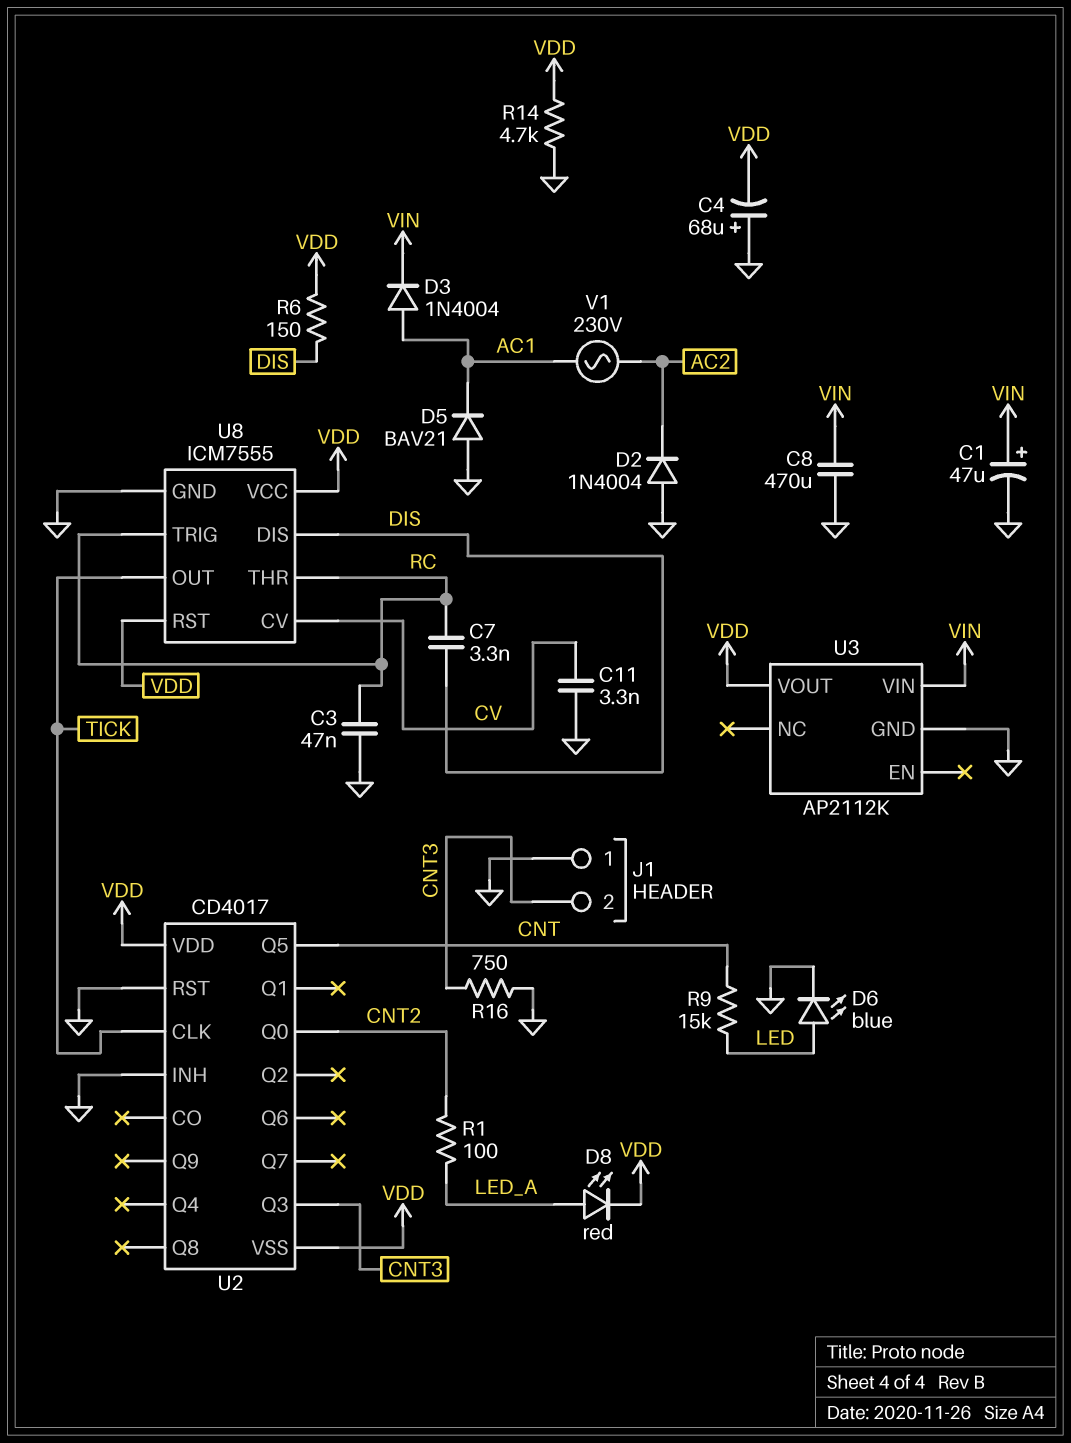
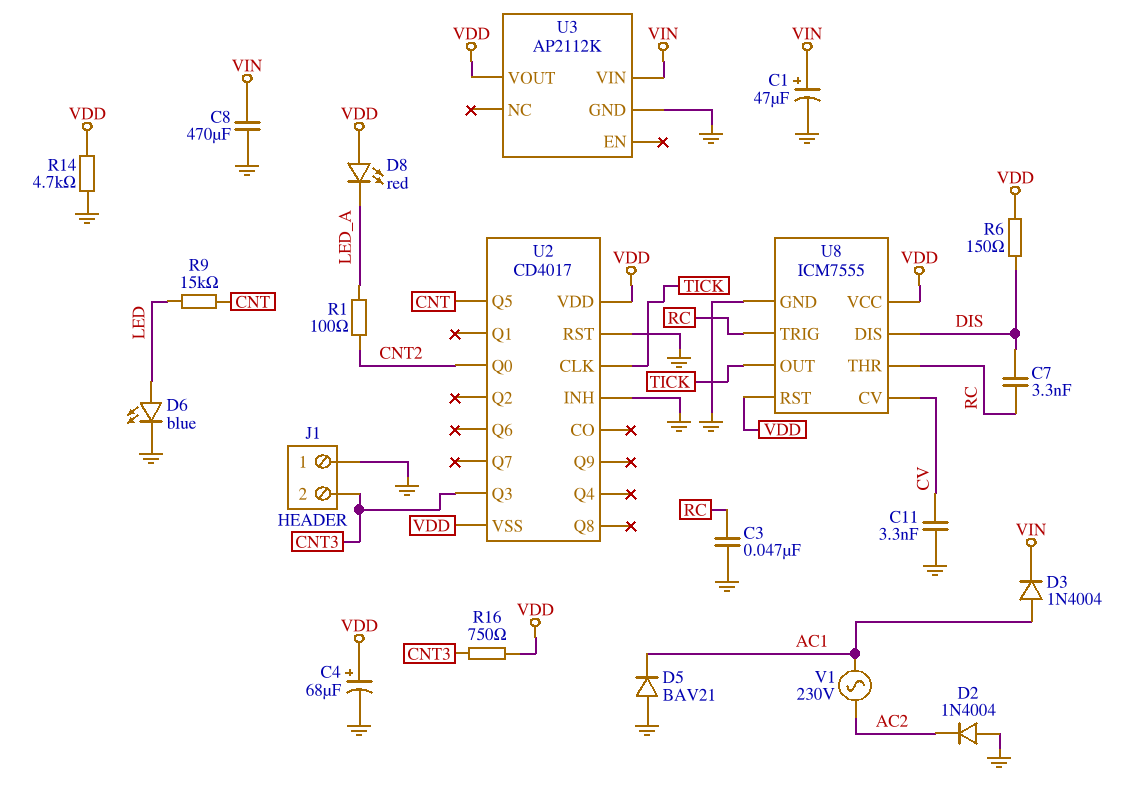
C4: 68uF (plus GND, minus VDD) -> 68uF (plus VDD, minus GND)
D8: LED red (A LED_A, K VDD) -> LED red (A VDD, K LED_A)
R16: 750 (CNT3, GND) -> 750 (CNT3, VDD)

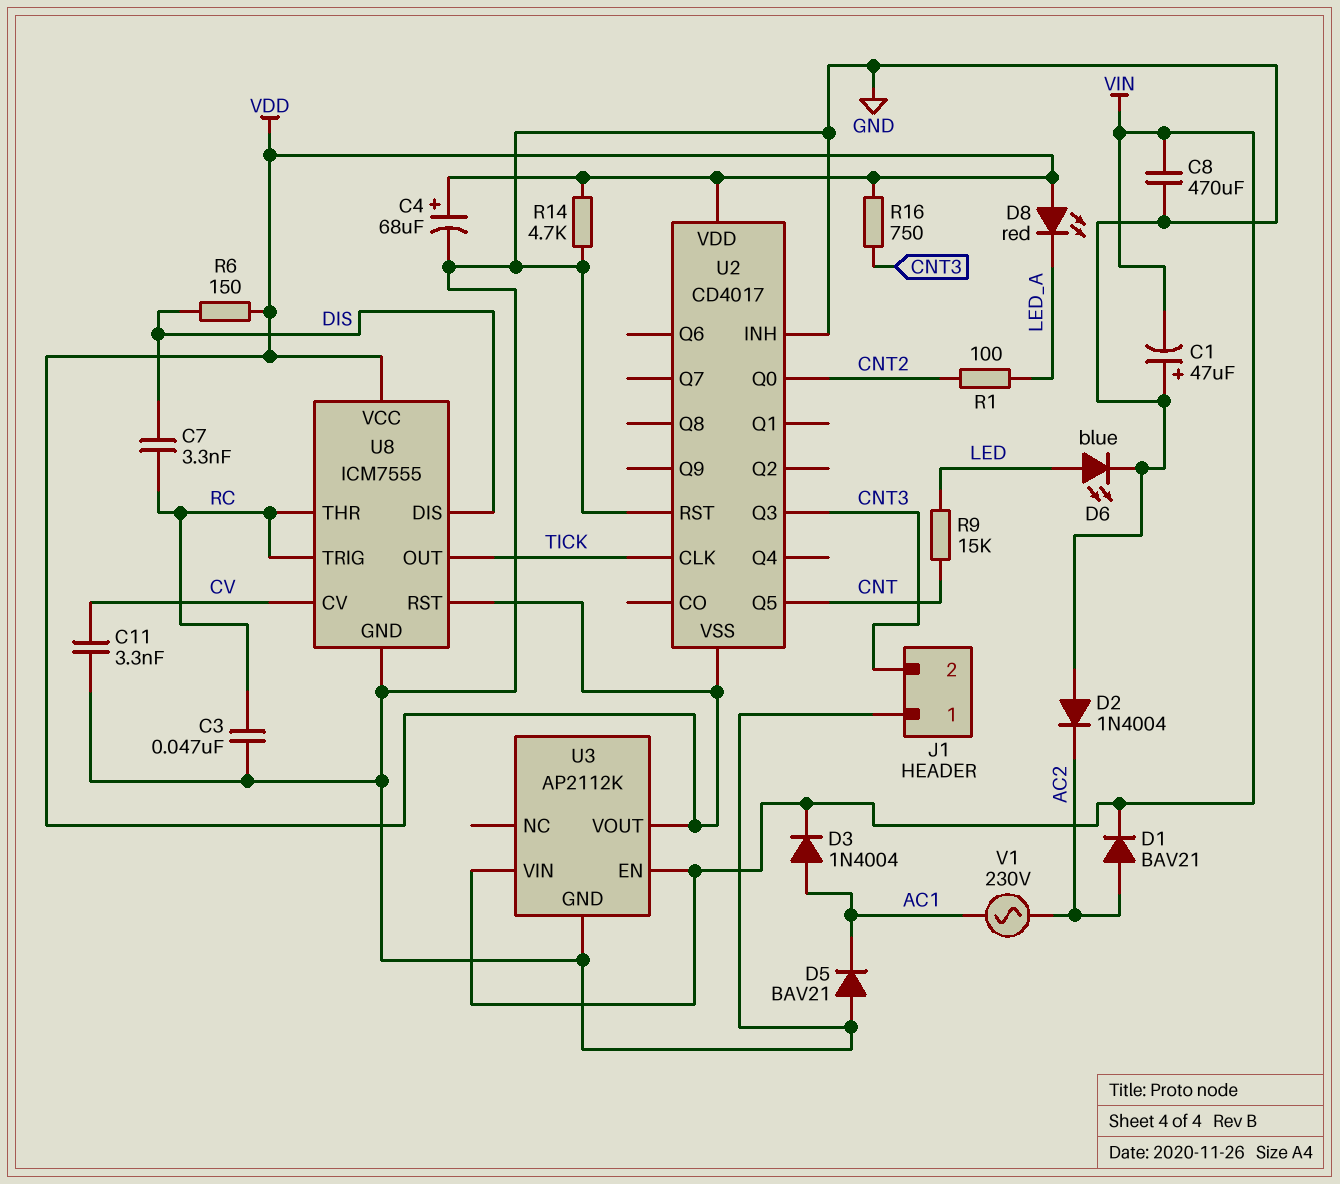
C1: 47uF (plus VIN, minus GND) -> 47uF (plus GND, minus VIN)
D1: none -> diode BAV21 (A AC2, K VIN)
U3 pin EN: none -> VIN

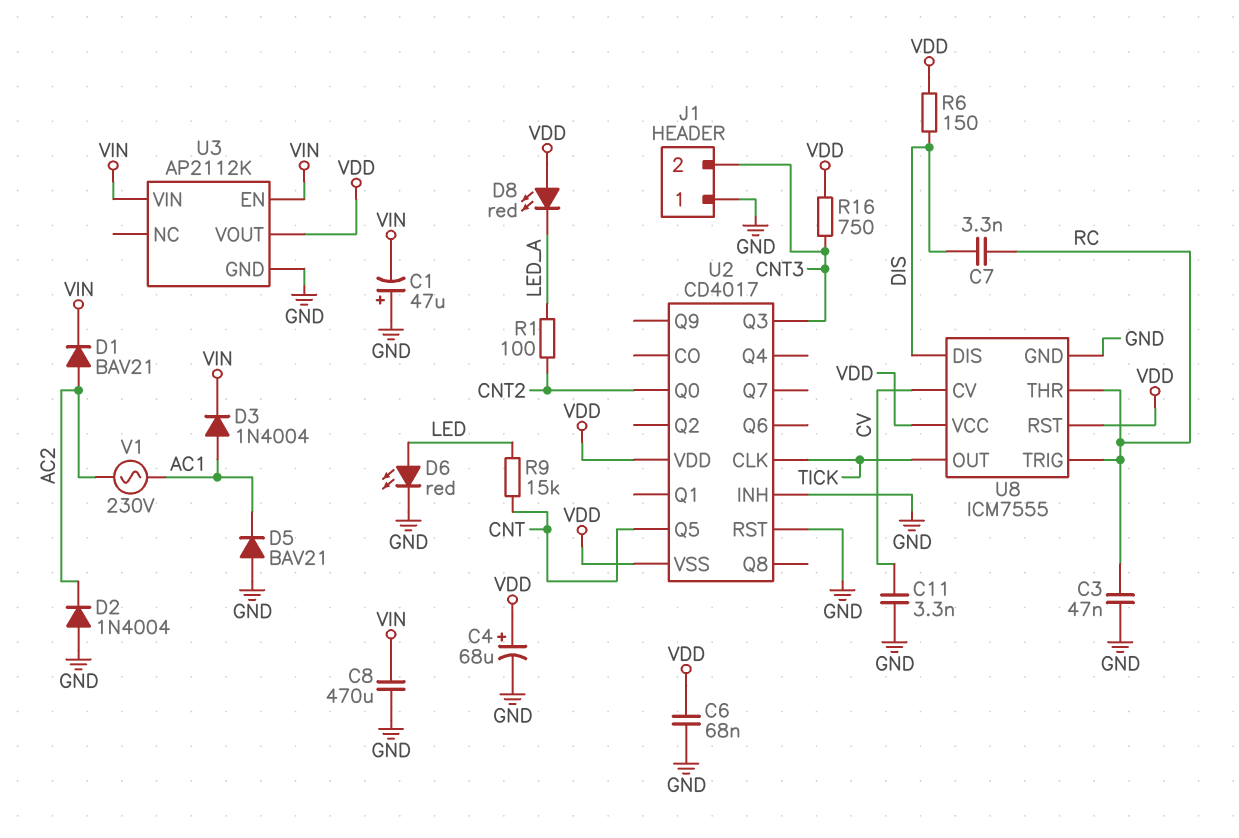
C6: none -> 68nF (GND, VDD)
D6: LED blue (A LED, K GND) -> LED red (A LED, K GND)
R14: 4.7k (GND, VDD) -> none

